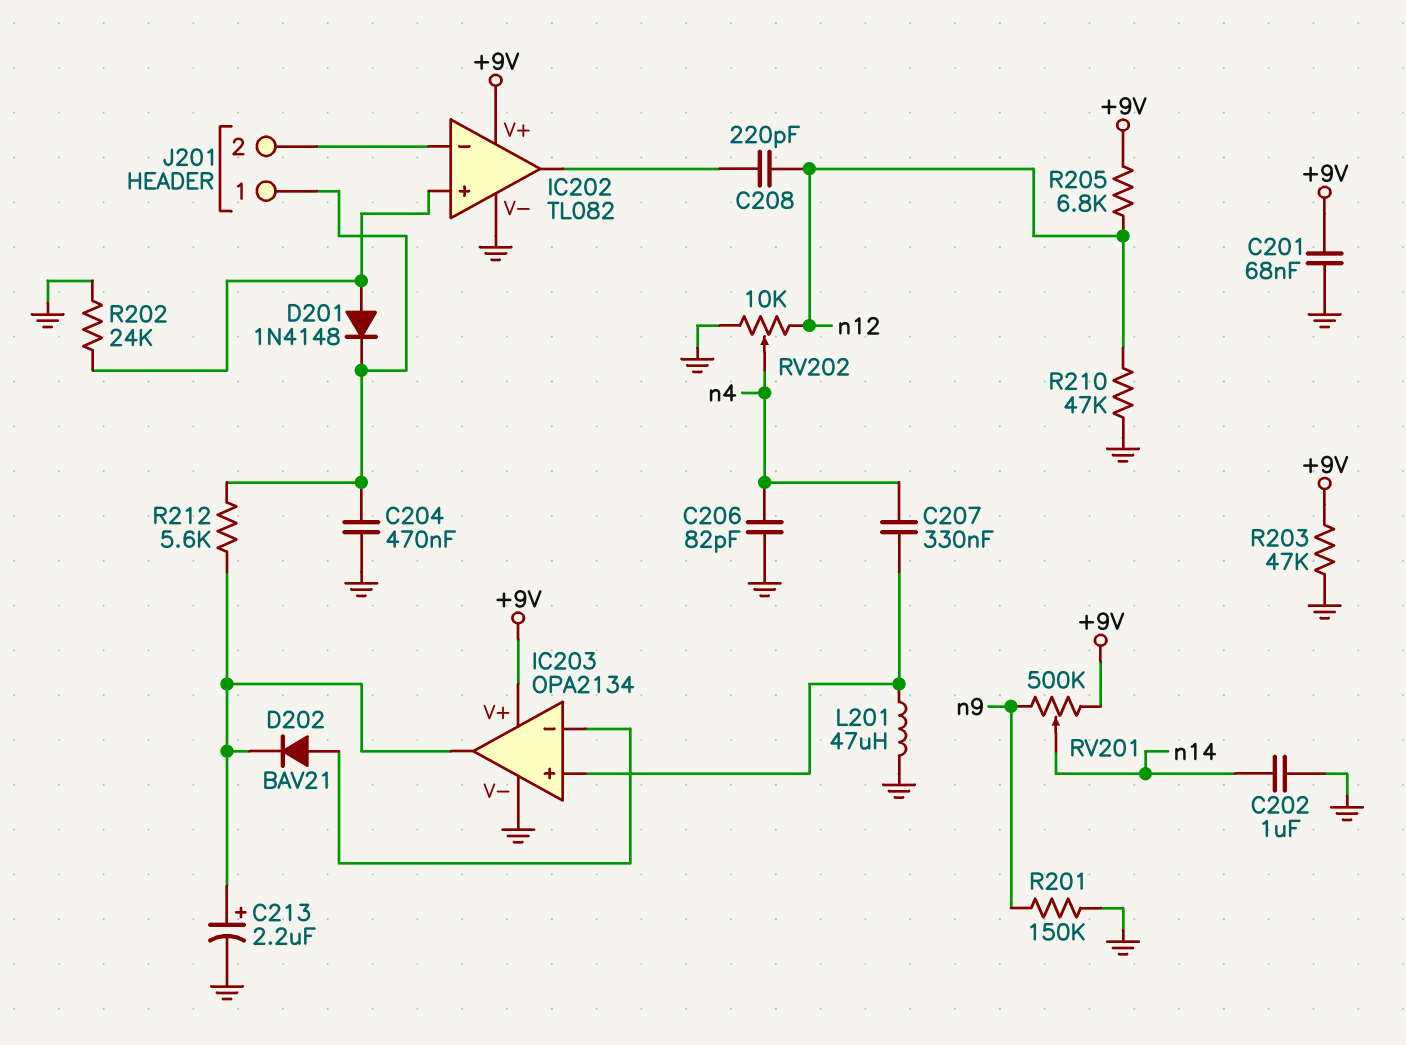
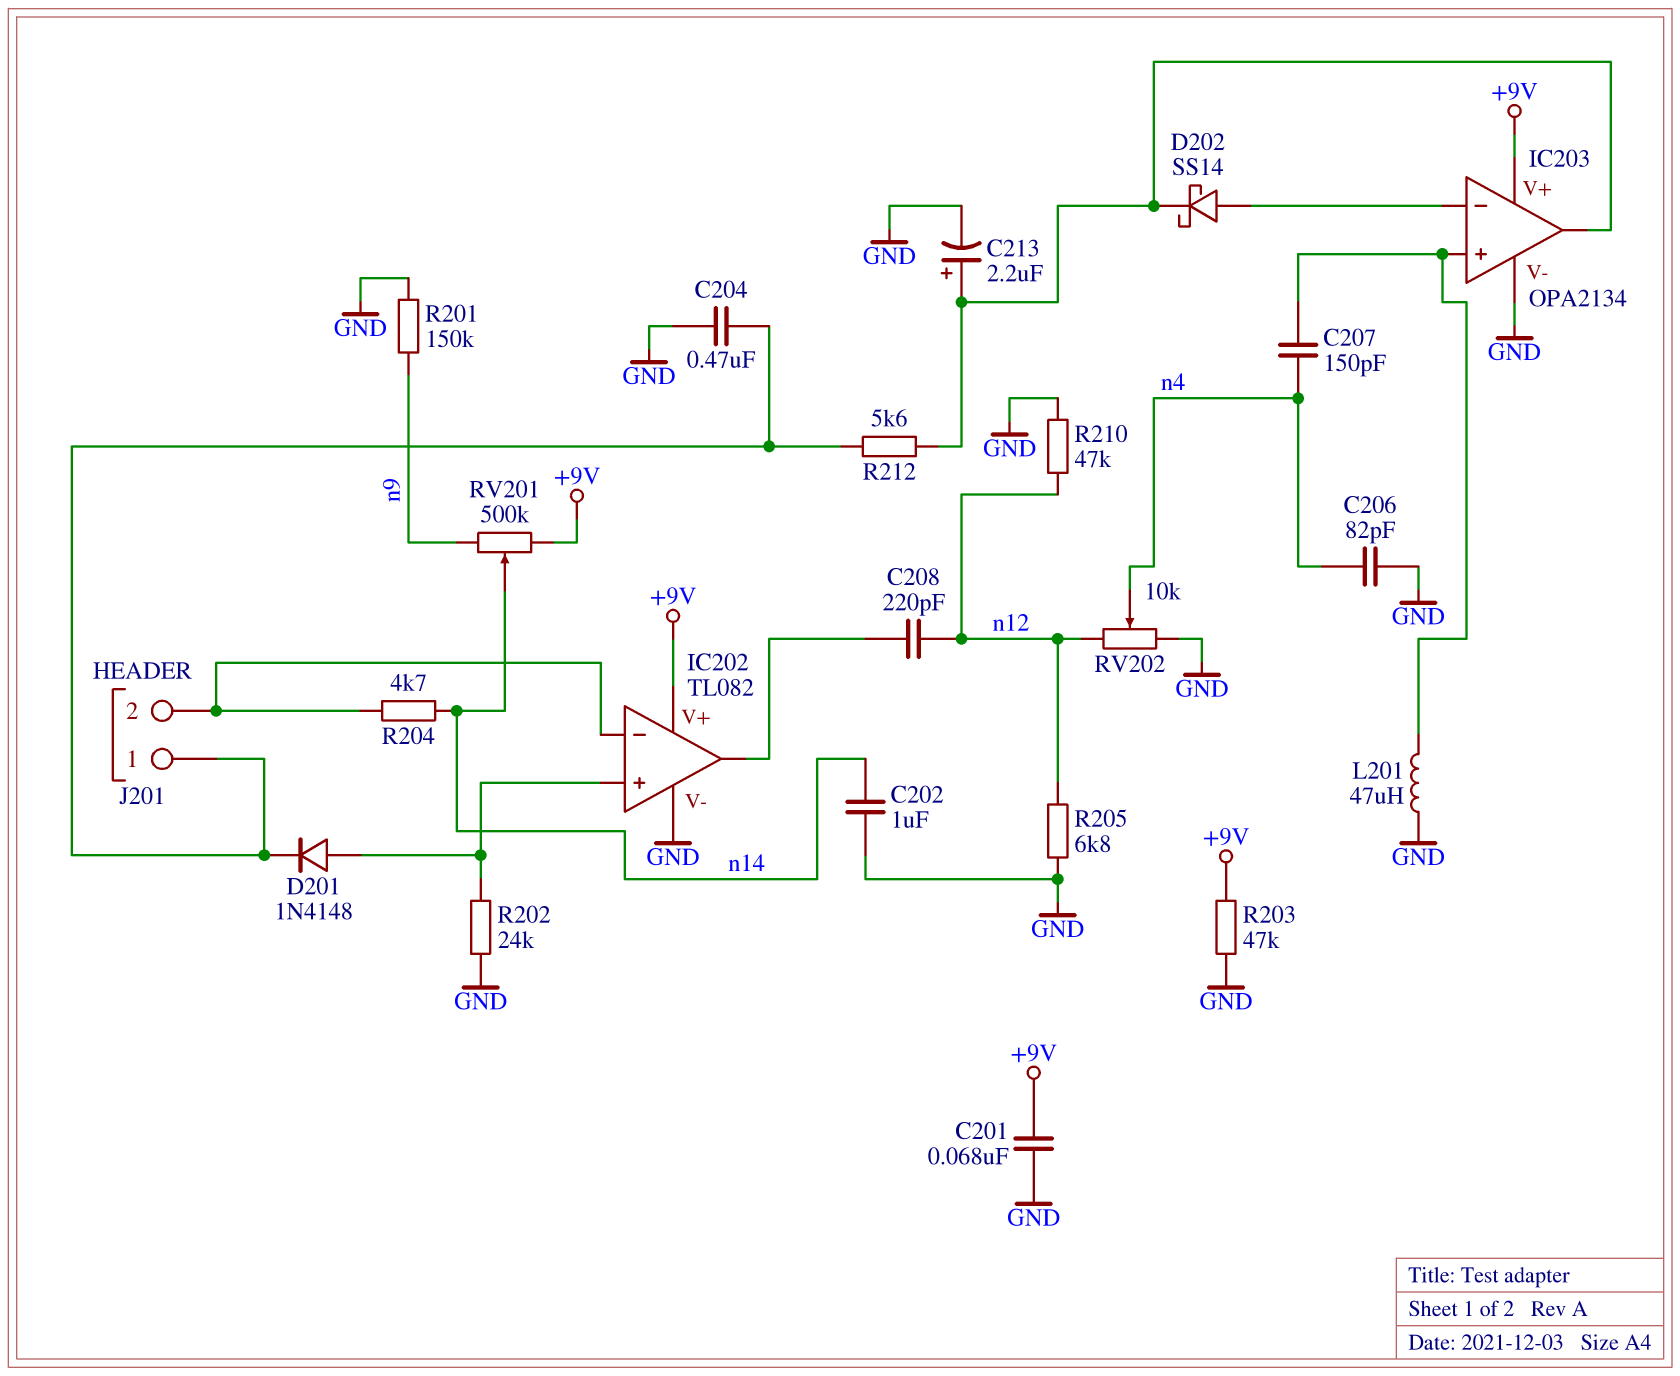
C207: 330nF (IC203/in+, n4) -> 150pF (IC203/in+, n4)
D202: diode BAV21 (A IC203/in-, K IC203/out) -> schottky SS14 (A IC203/in-, K IC203/out)
R204: none -> 4.7k (IC202/in-, n14)
R205: 6.8k (+9V, n12) -> 6.8k (GND, n12)

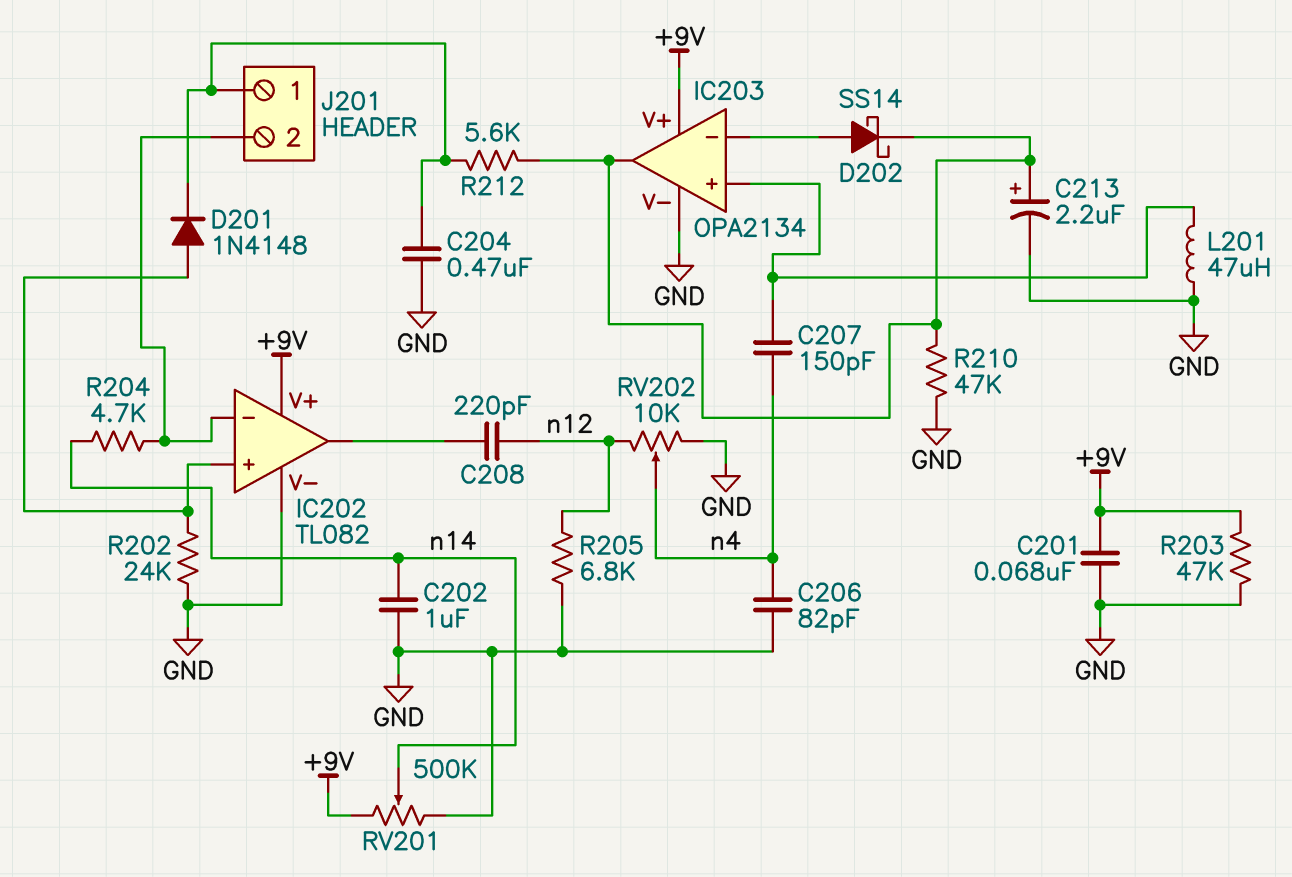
R201: 150k (GND, n9) -> none
R210: 47k (GND, n12) -> 47k (GND, IC203/out)
RV201: 500k (+9V, n9, wiper n14) -> 500k (+9V, GND, wiper n14)

